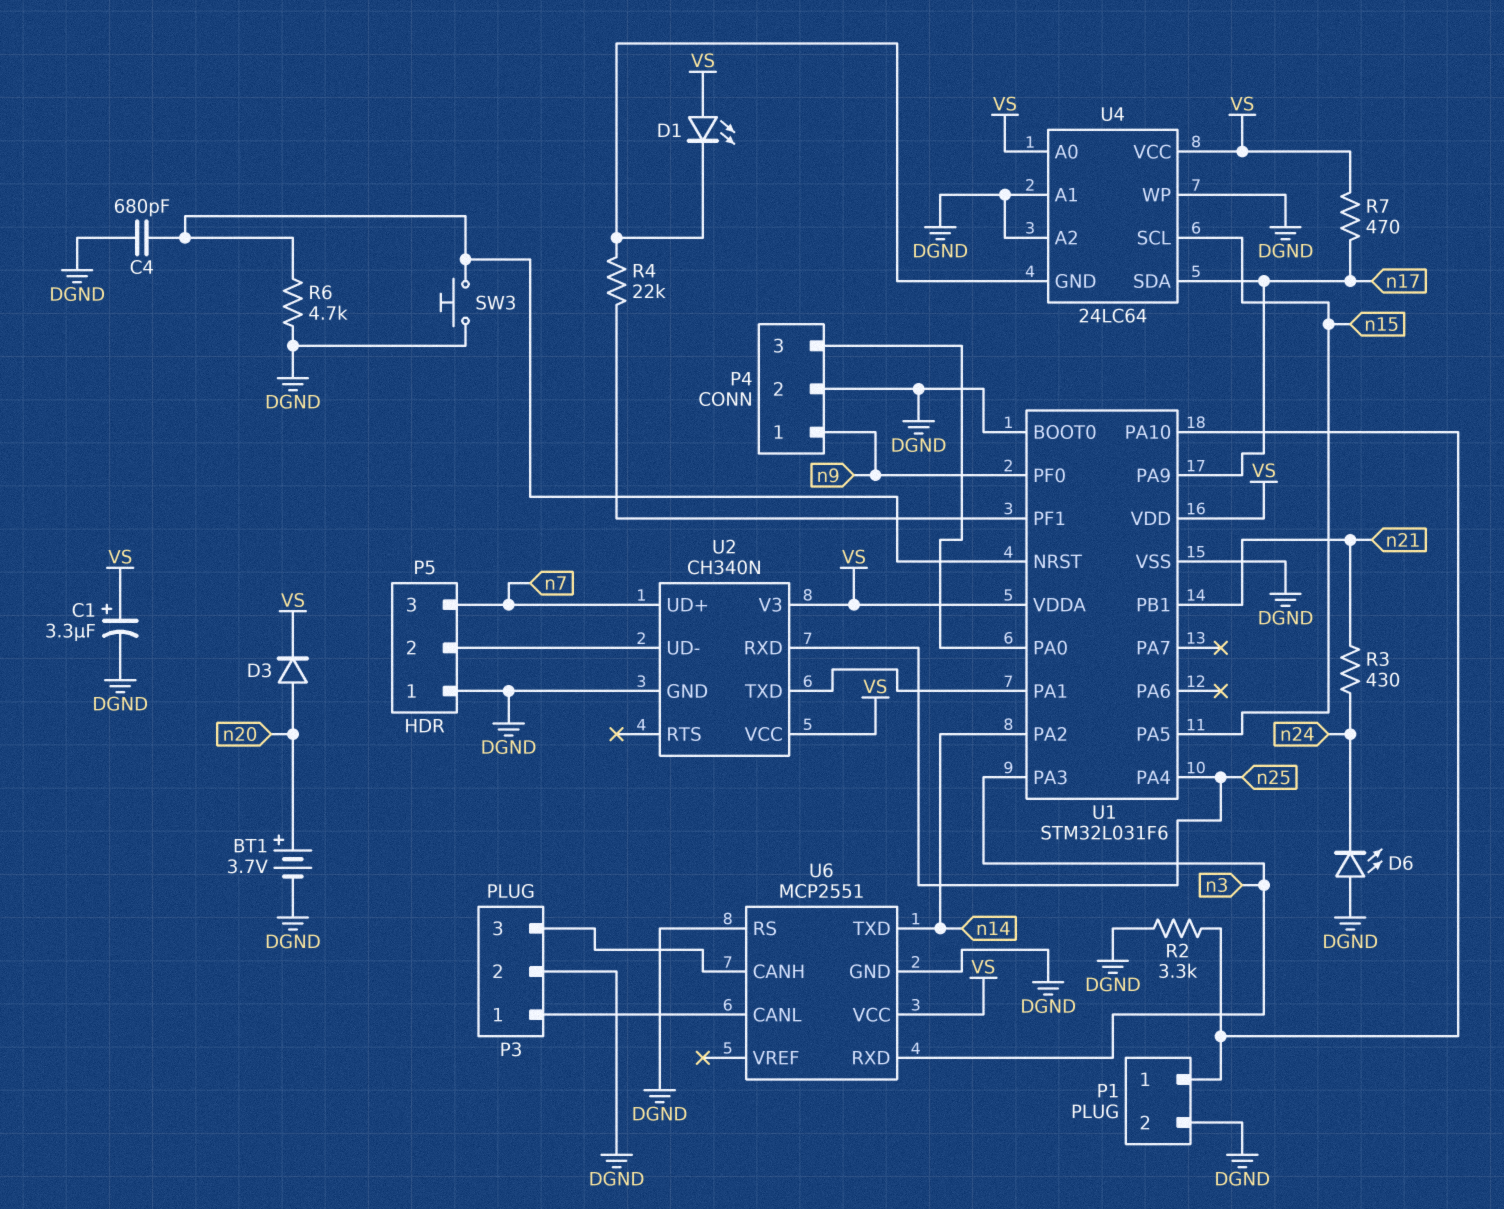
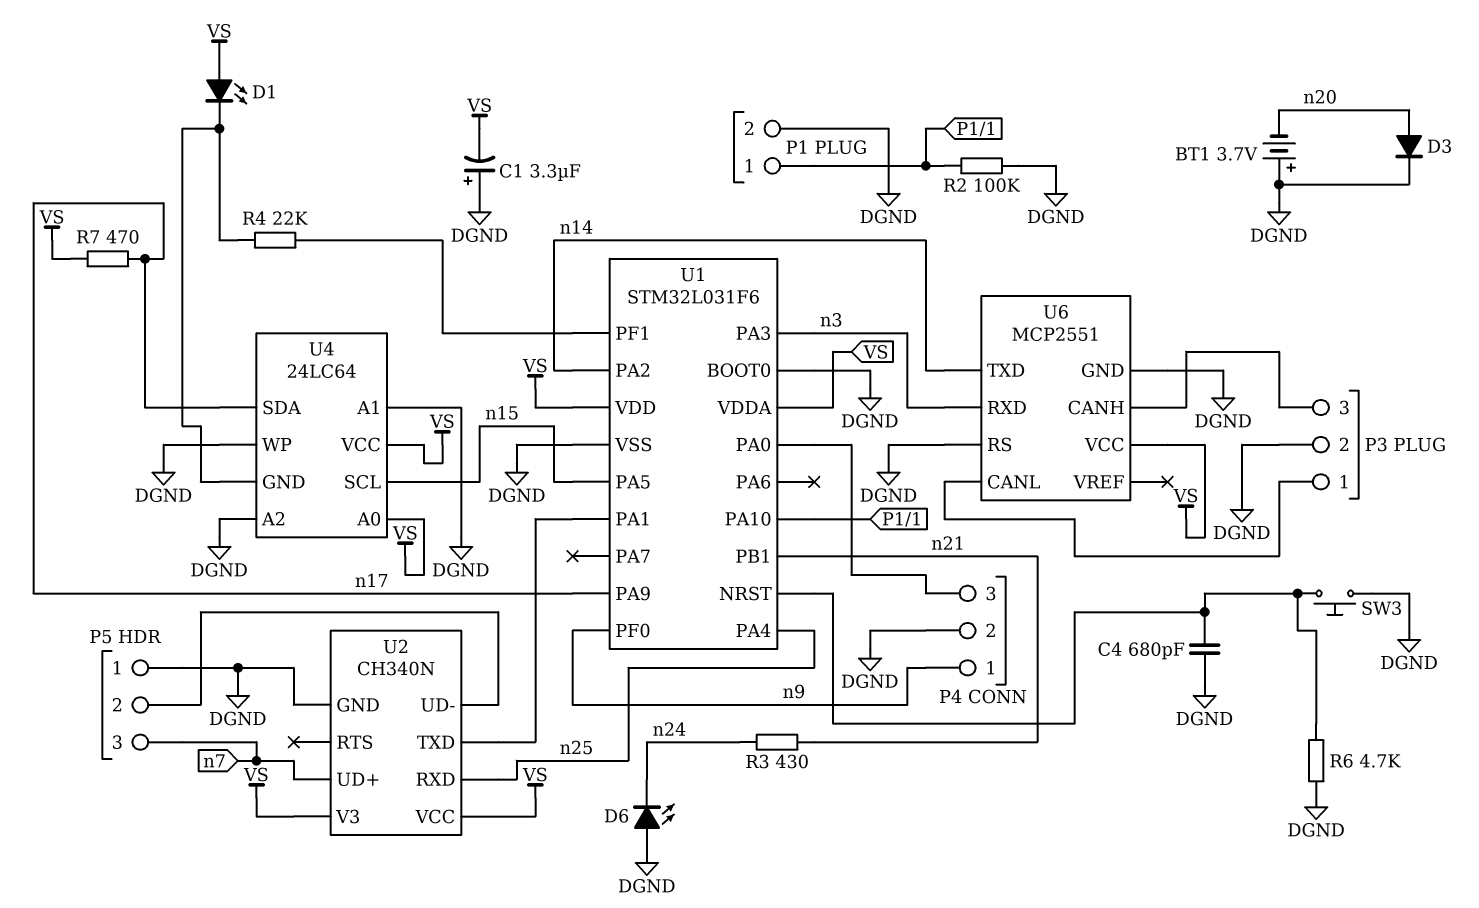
BT1: 3.7V (plus n20, minus DGND) -> 3.7V (plus DGND, minus n20)
C1: 3.3uF (plus VS, minus DGND) -> 3.3uF (plus DGND, minus VS)
D3: diode (A n20, K VS) -> diode (A n20, K DGND)
R2: 3.3k (DGND, P1/1) -> 100k (DGND, P1/1)

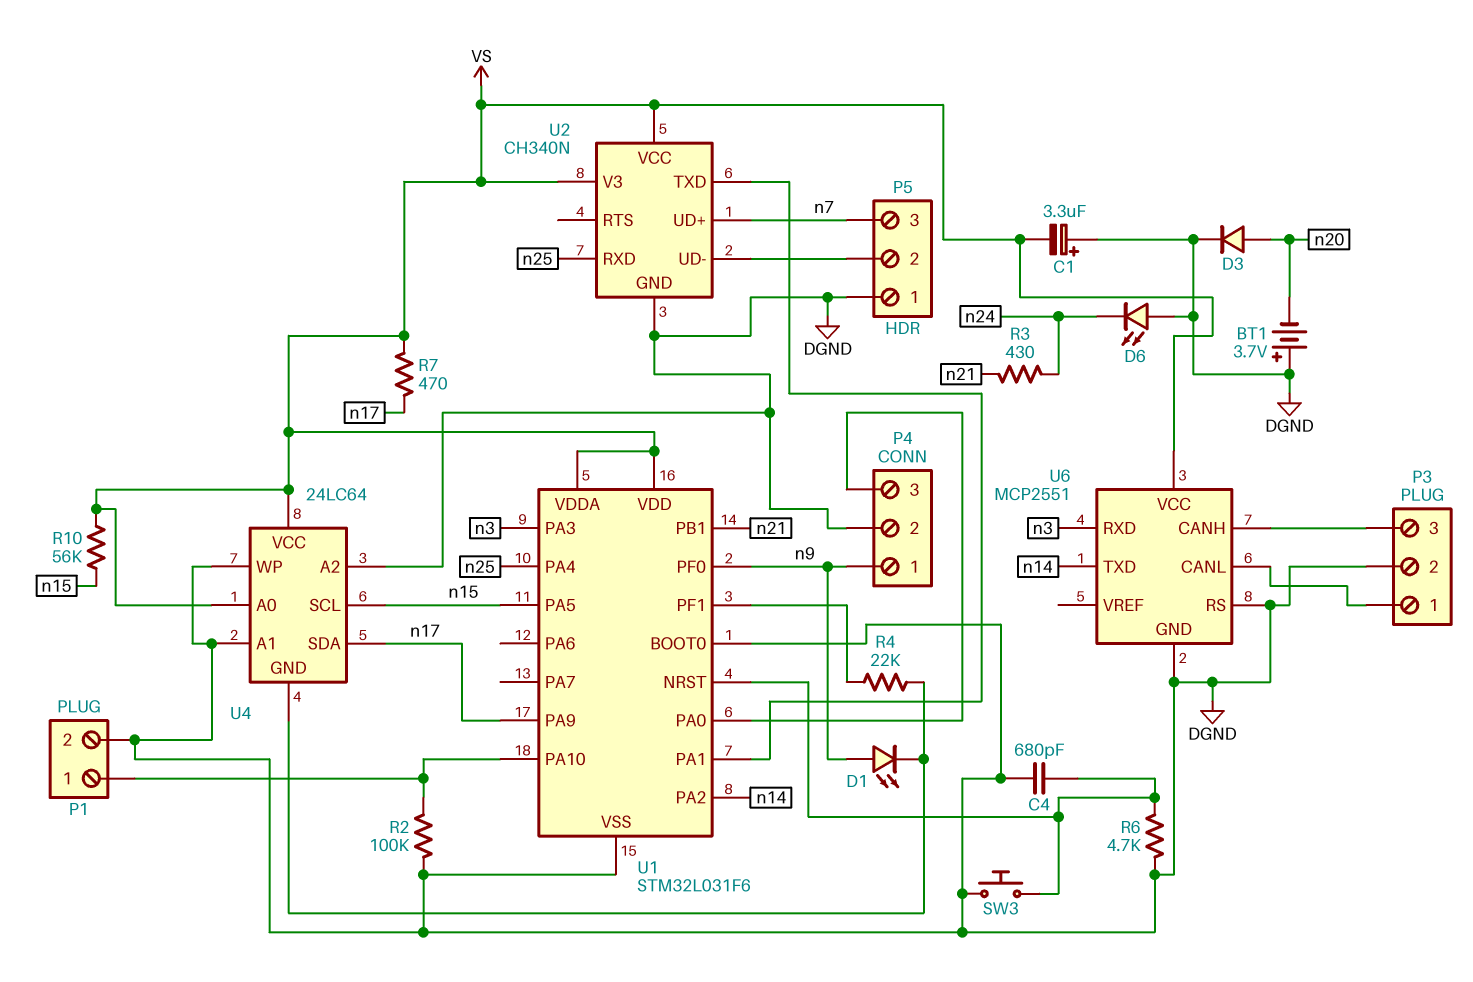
D1: LED (A VS, K U4/GND) -> LED (A n9, K U4/GND)
R10: none -> 56k (VS, n15)

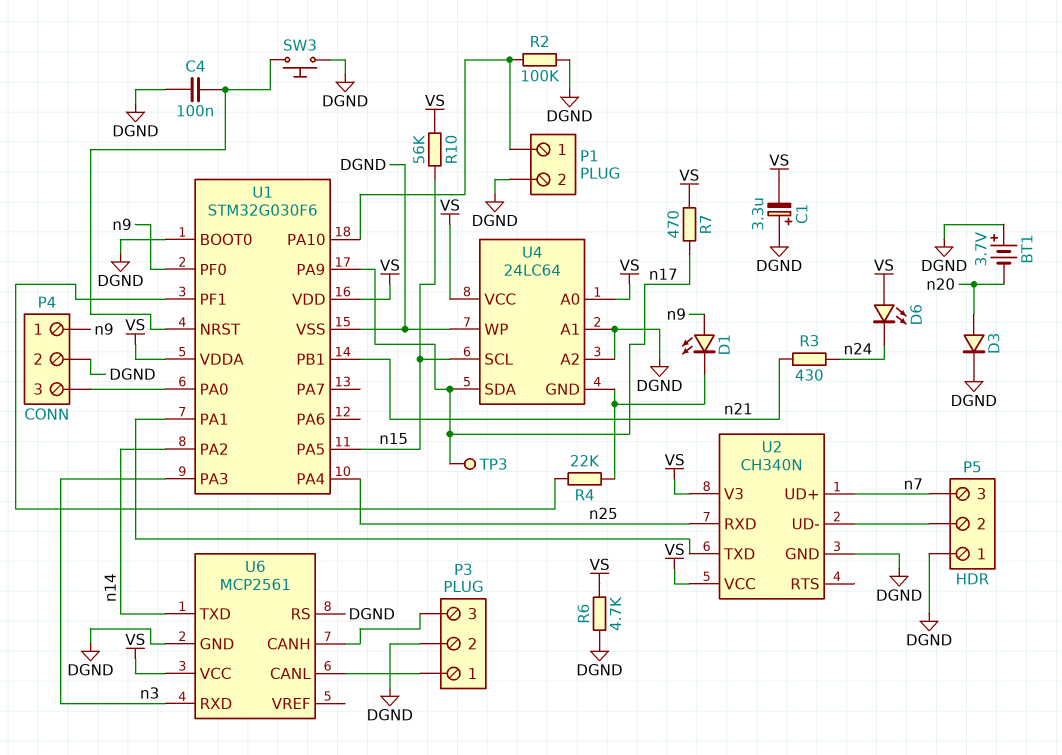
C4: 680pF (DGND, U1/NRST) -> 100nF (DGND, U1/NRST)
D6: LED (A DGND, K n24) -> LED (A VS, K n24)
R6: 4.7k (DGND, U1/NRST) -> 4.7k (DGND, VS)
TP3: none -> test point (n17)
U1: STM32L031F6 -> STM32G030F6
U6: MCP2551 -> MCP2561

